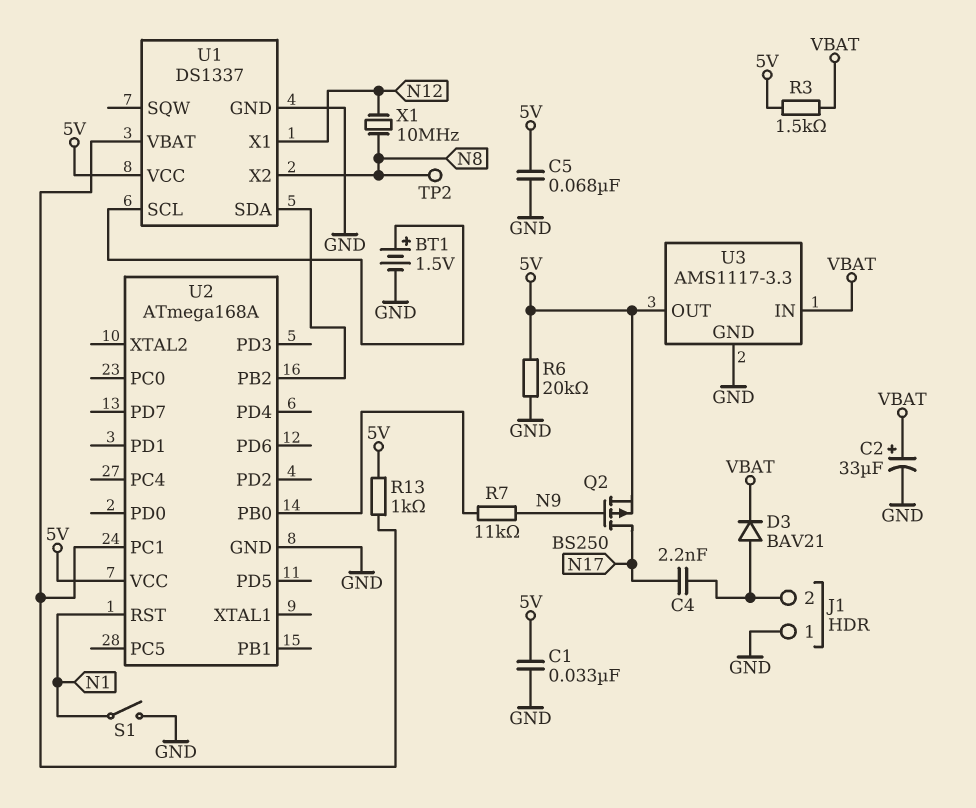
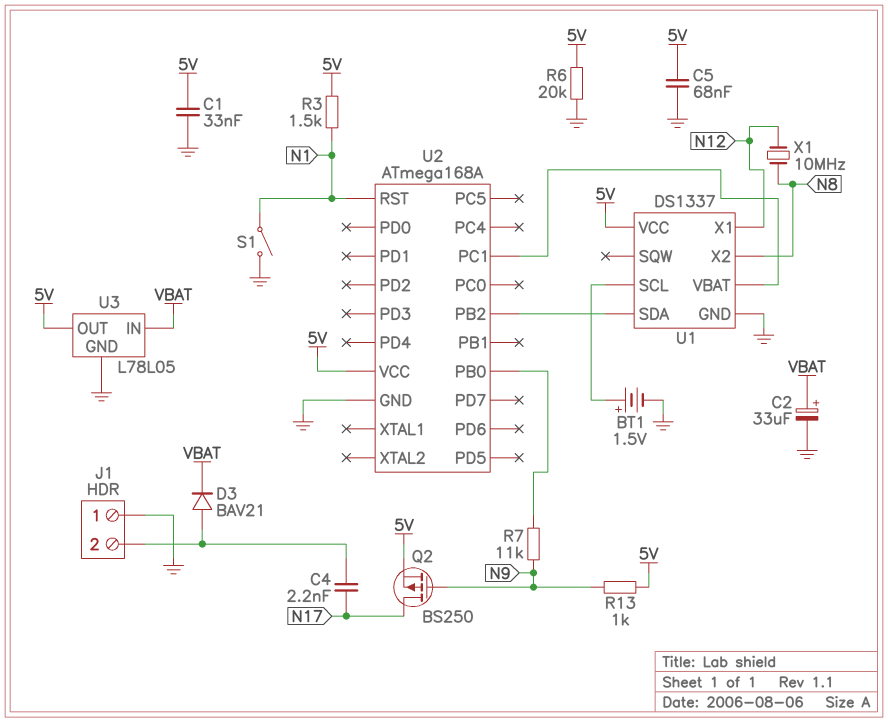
R3: 1.5k (5V, VBAT) -> 1.5k (5V, N1)
R13: 1k (5V, U1/VBAT) -> 1k (5V, N9)
TP2: test point (N8) -> none
U3: AMS1117-3.3 -> L78L05

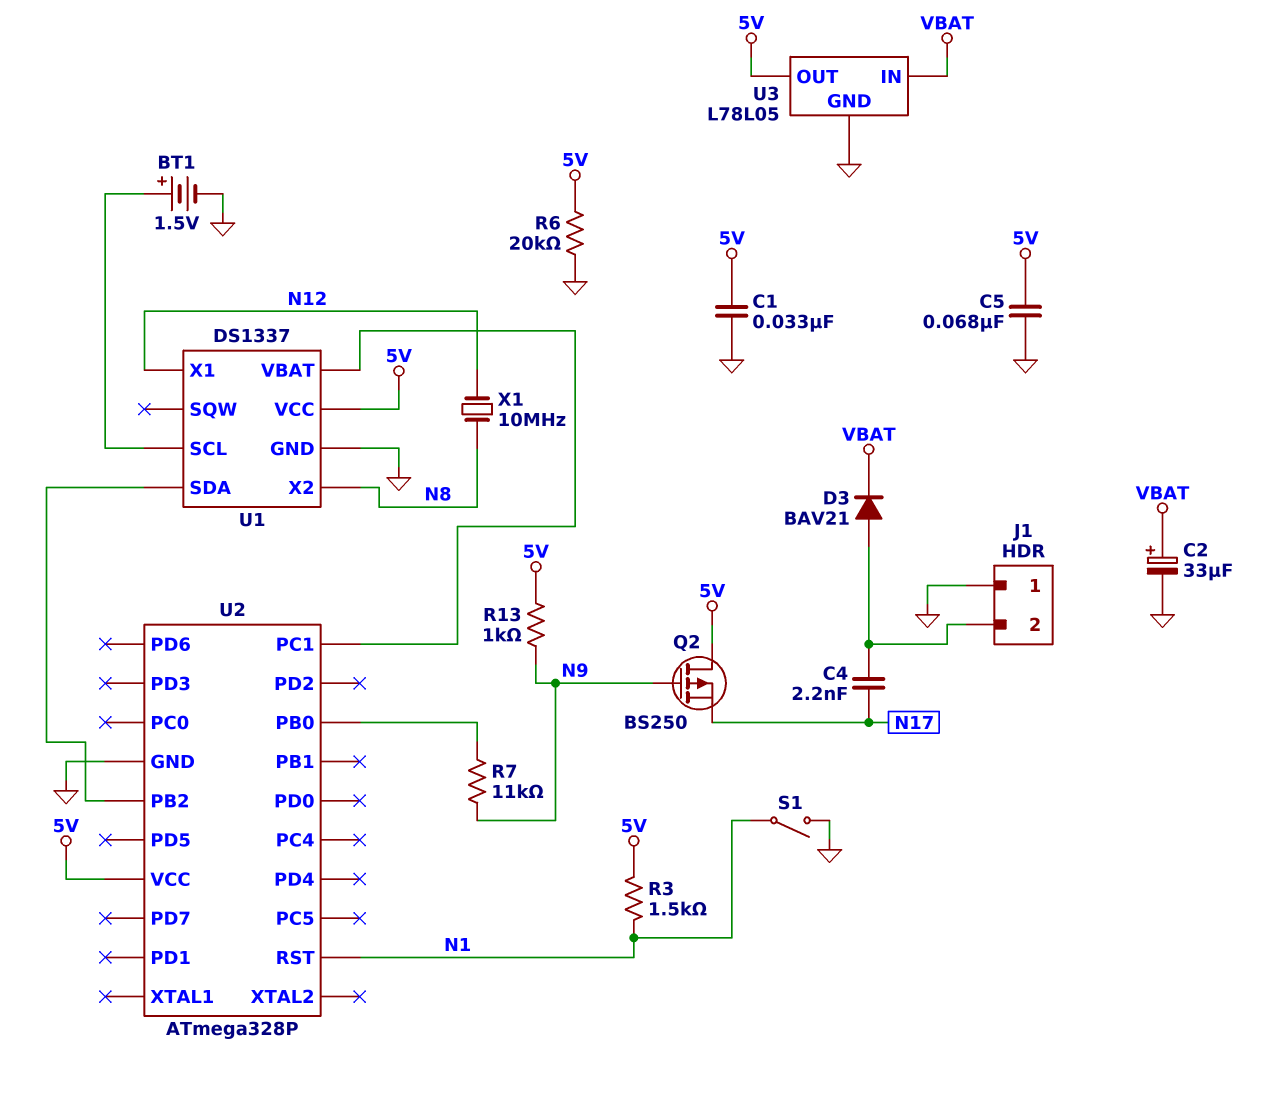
Q2: PMOS BS250 (G N9, D N17, S 5V) -> PMOS BS250 (G N9, D 5V, S N17)
U2: ATmega168A -> ATmega328P

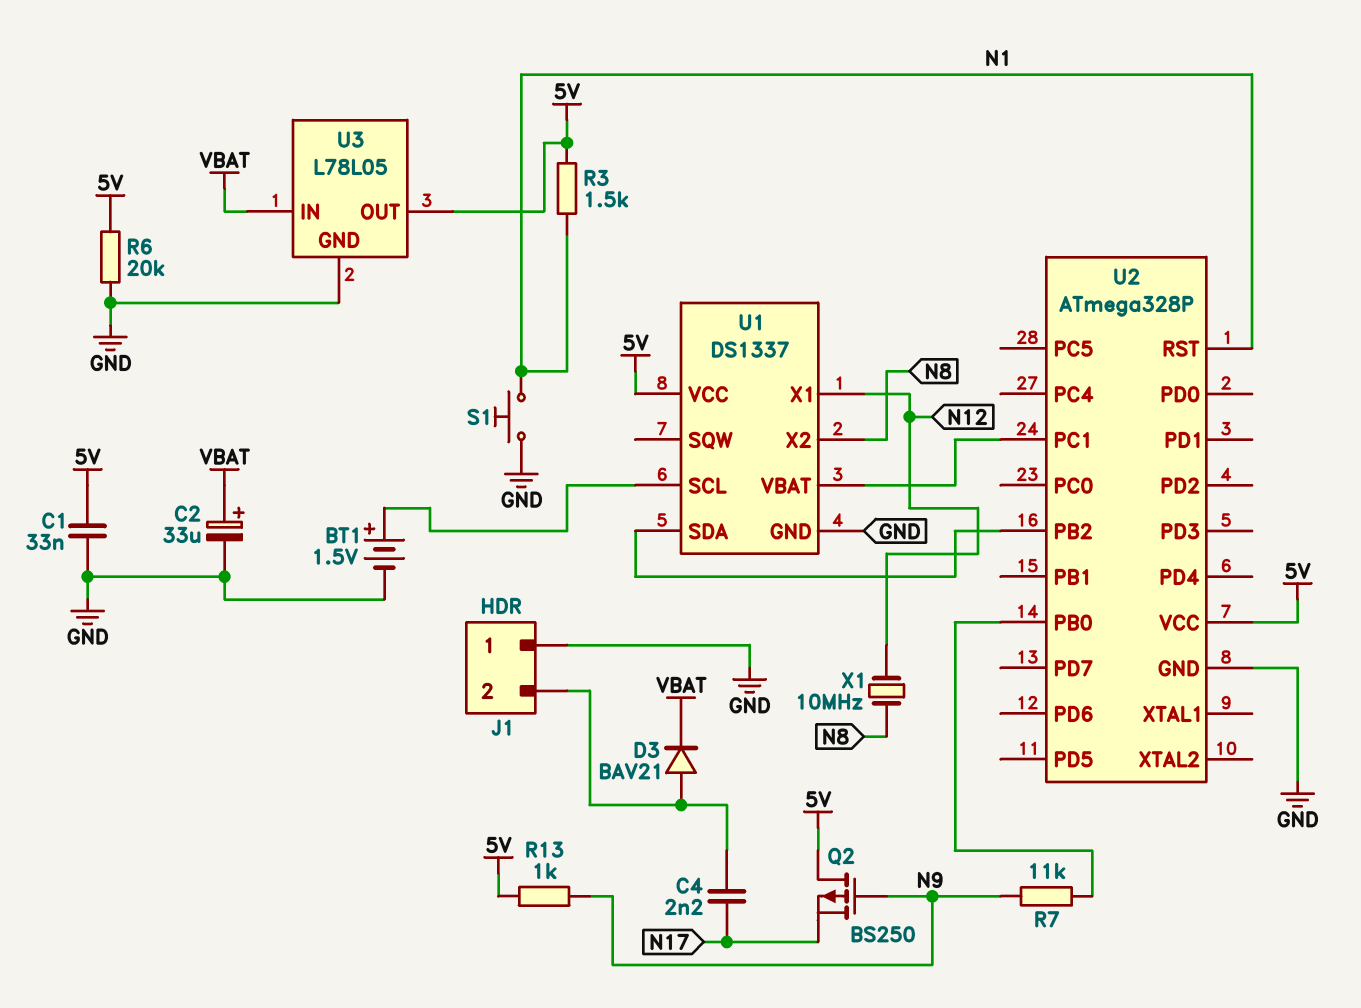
C5: 68nF (5V, GND) -> none
S1: switch (GND, N1) -> button (GND, N1)

